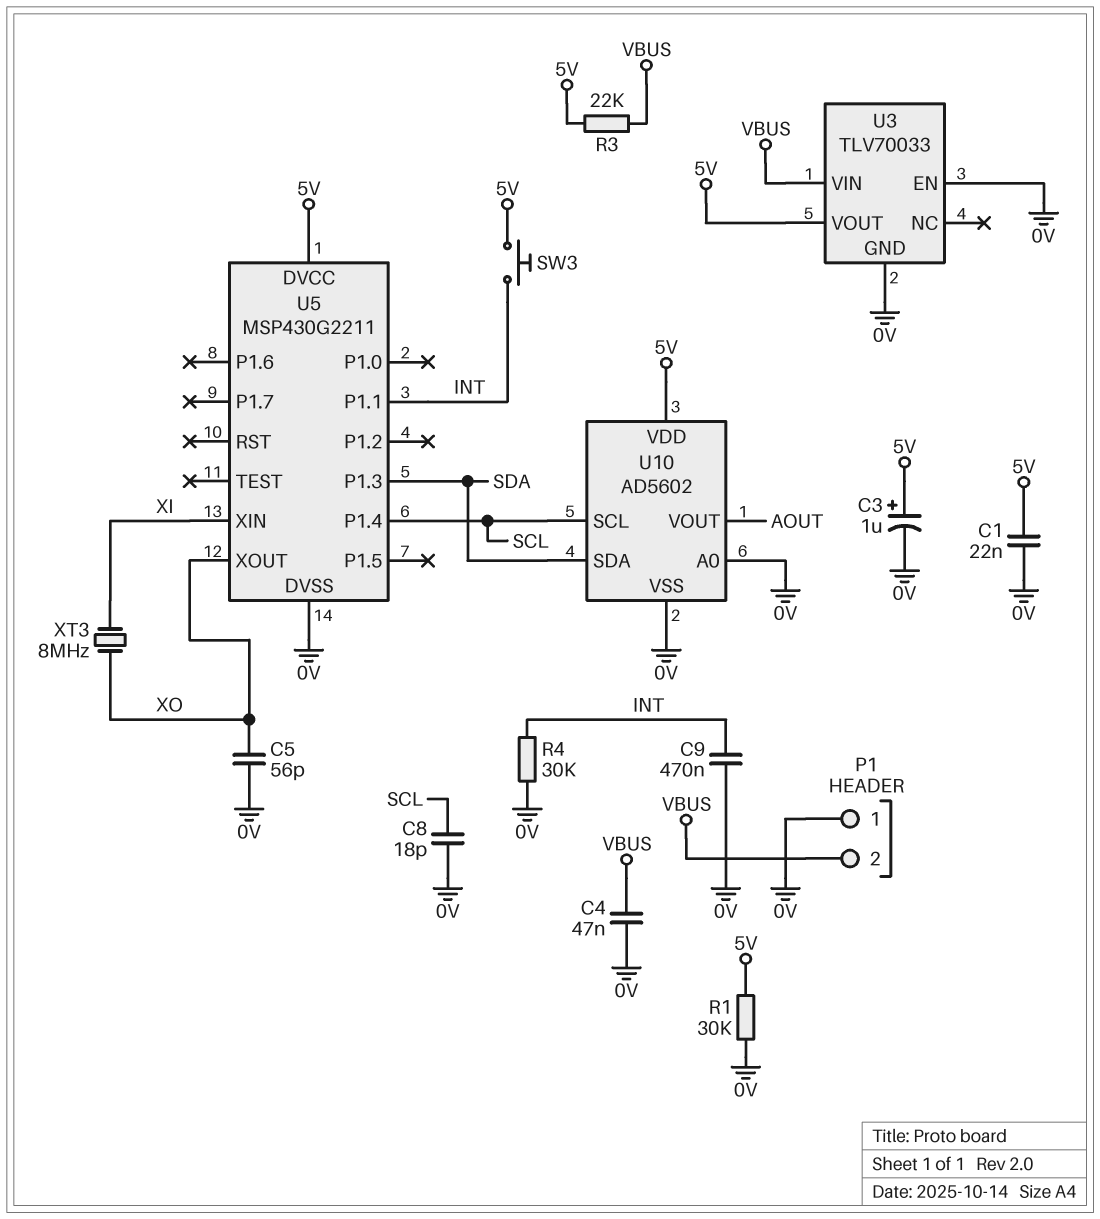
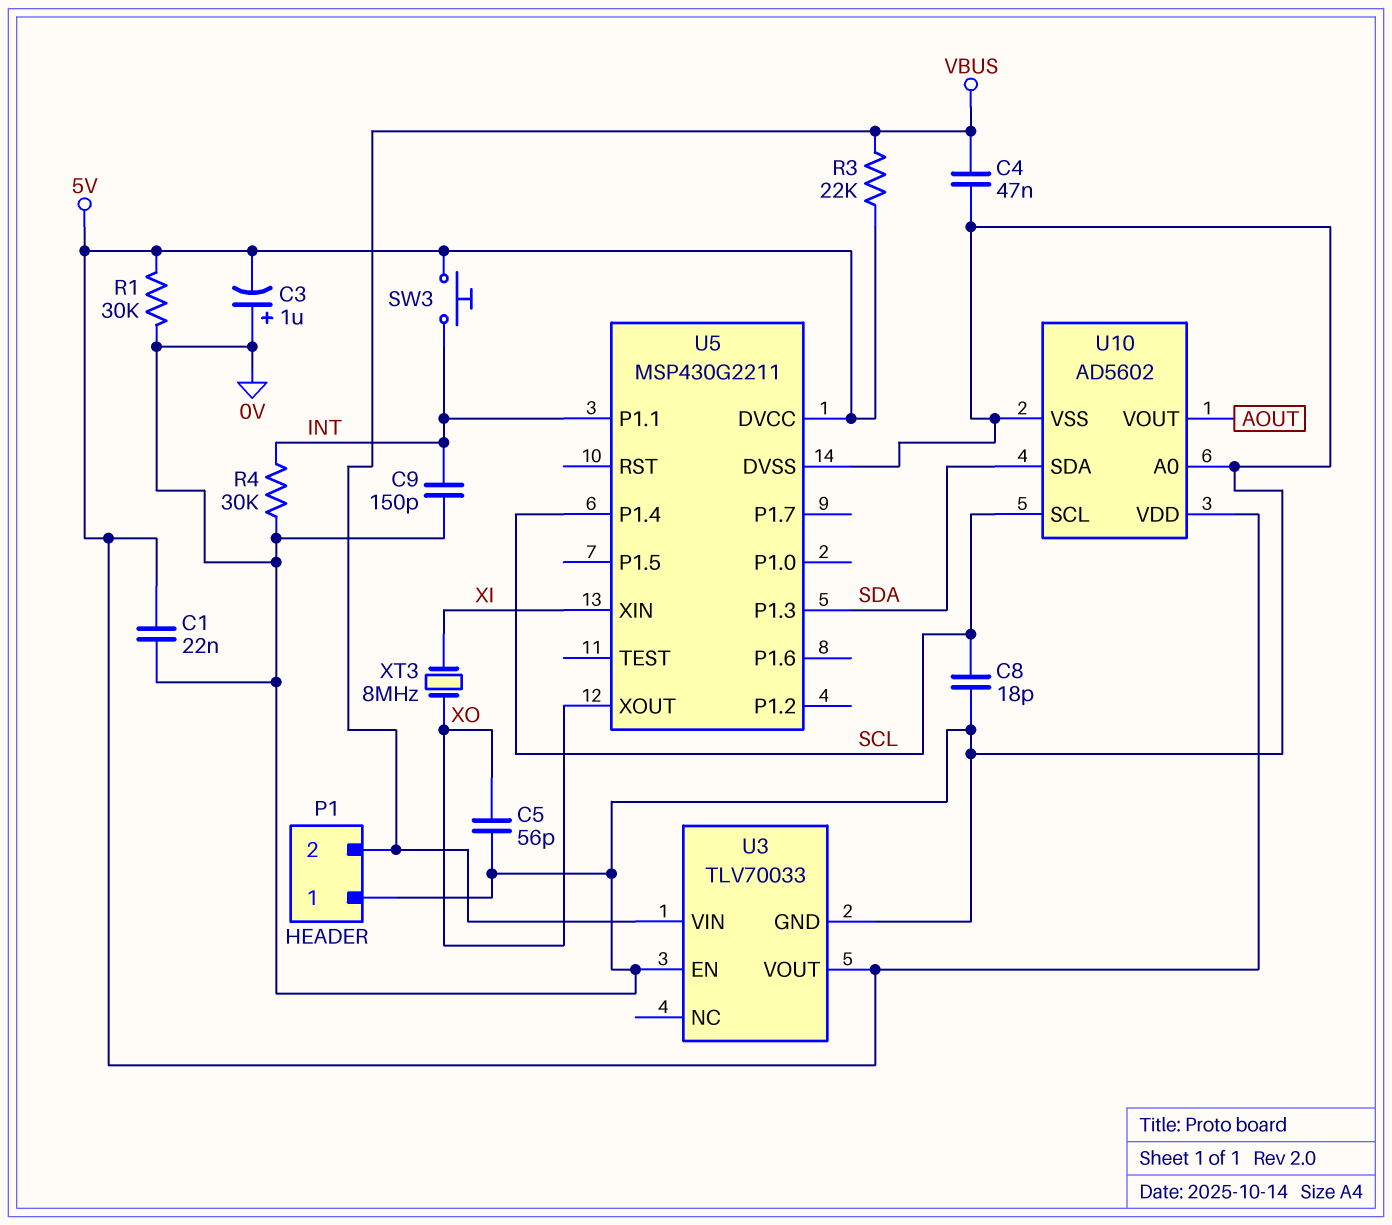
C3: 1uF (plus 5V, minus 0V) -> 1uF (plus 0V, minus 5V)
C9: 470nF (0V, INT) -> 150pF (0V, INT)

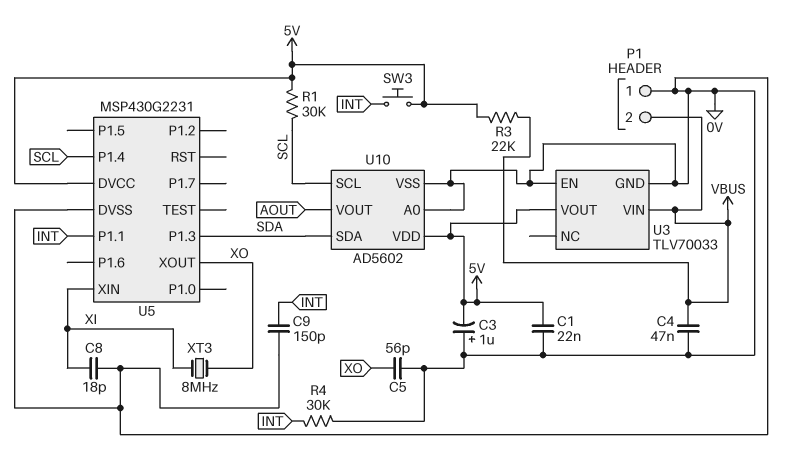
C8: 18pF (0V, SCL) -> 18pF (0V, XI)
R1: 30k (0V, 5V) -> 30k (5V, SCL)
U5: MSP430G2211 -> MSP430G2231

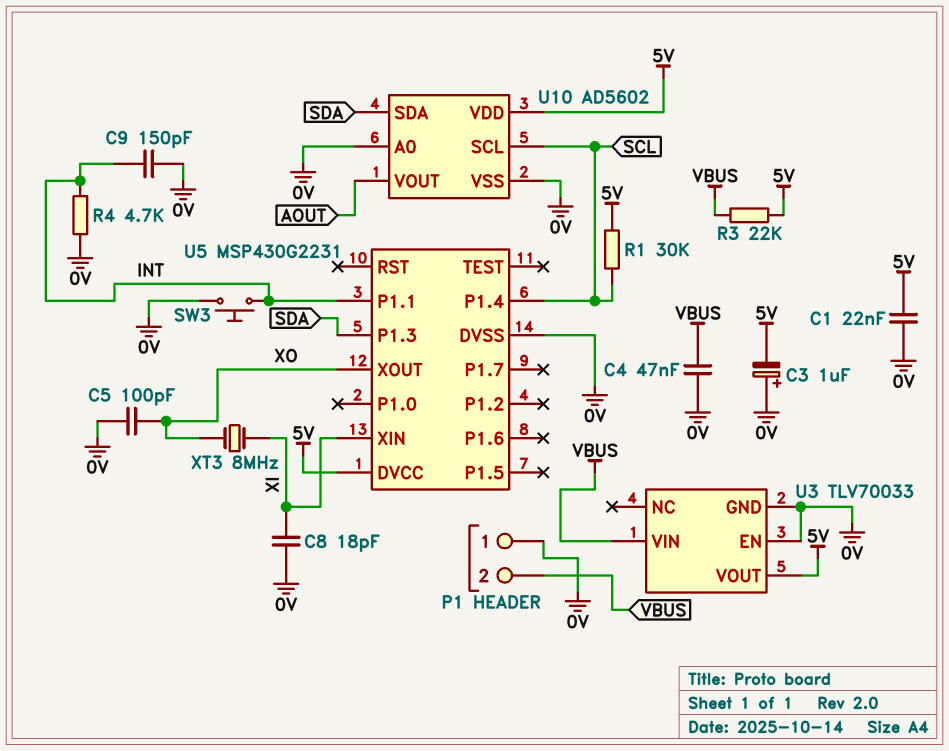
C5: 56pF (0V, XO) -> 100pF (0V, XO)
R4: 30k (0V, INT) -> 4.7k (0V, INT)
SW3: button (5V, INT) -> button (0V, INT)

